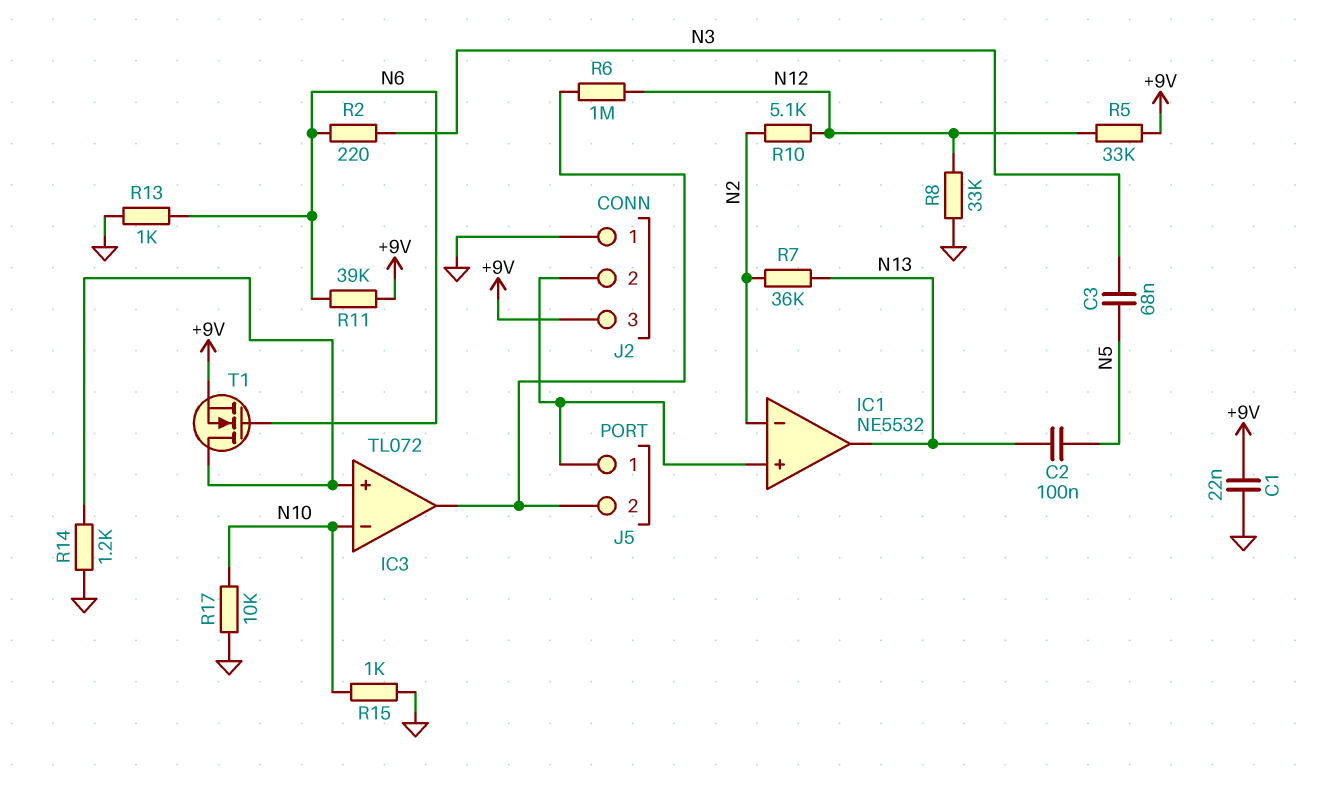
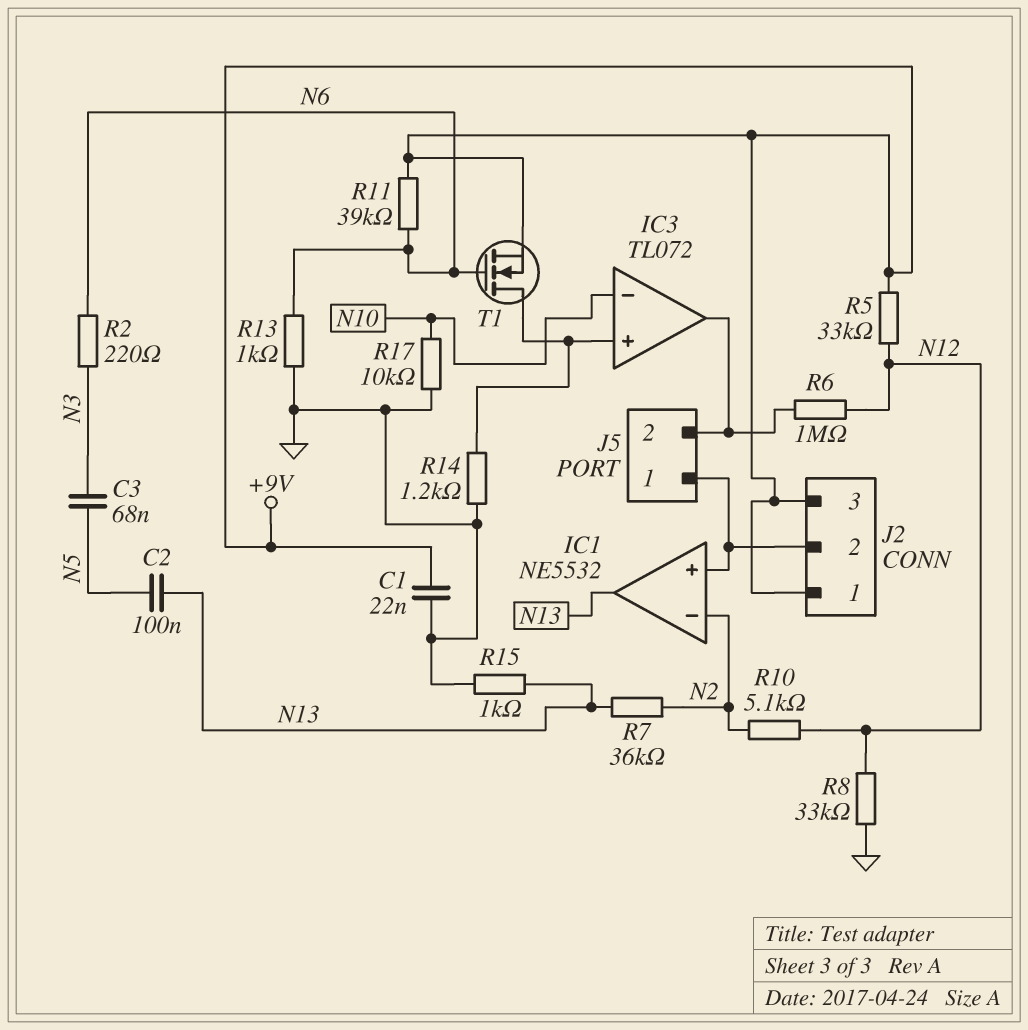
J2 pin 1: GND -> +9V
R15: 1k (GND, N10) -> 1k (GND, N13)

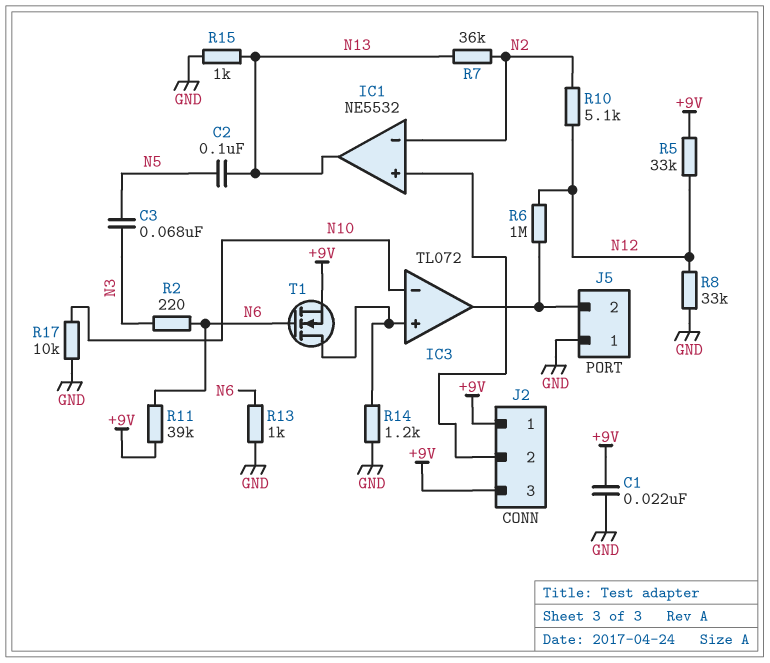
J5 pin 1: IC1/in+ -> GND

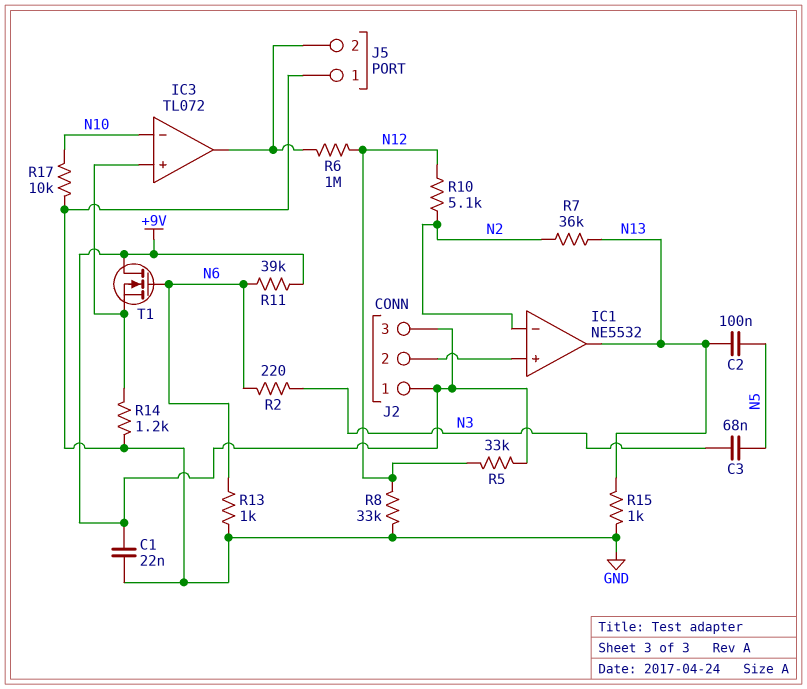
T1: NMOS (G N6, D IC3/in+, S +9V) -> NMOS (G N6, D +9V, S IC3/in+)

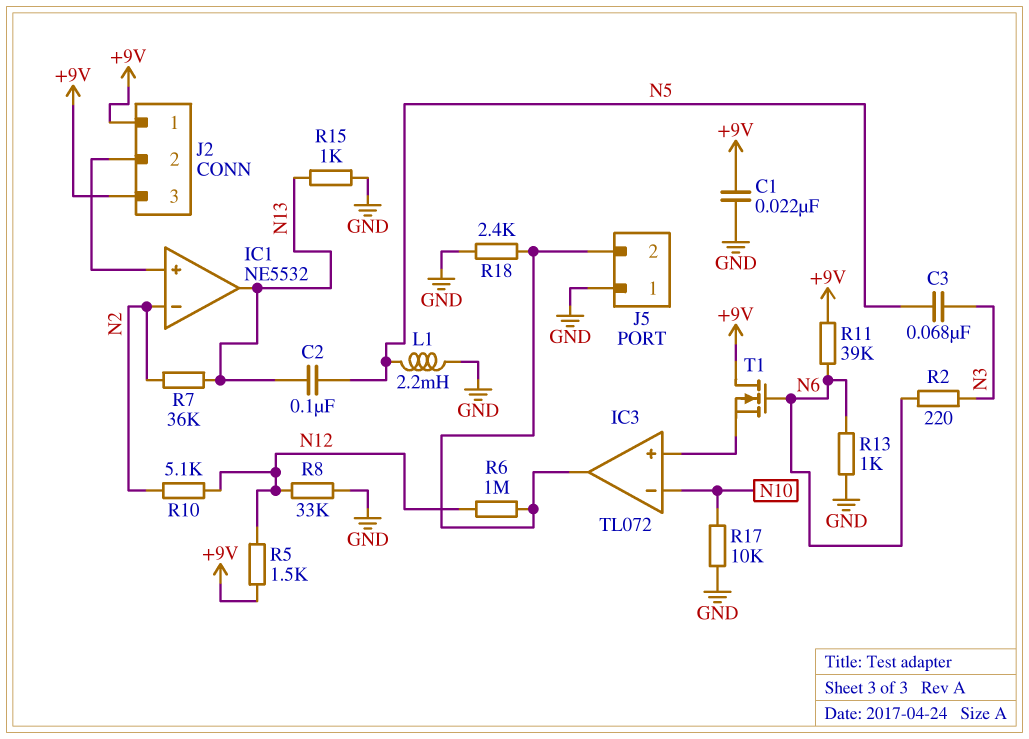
L1: none -> 2.2mH (GND, N5)
R5: 33k (+9V, N12) -> 1.5k (+9V, N12)
R14: 1.2k (GND, IC3/in+) -> none
R18: none -> 2.4k (GND, IC3/out)

